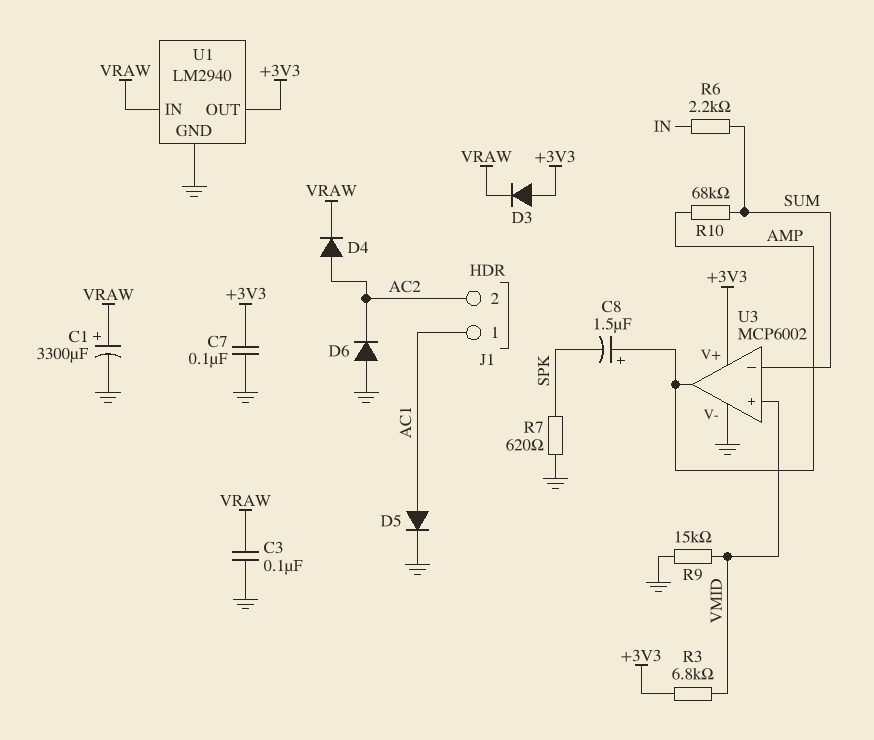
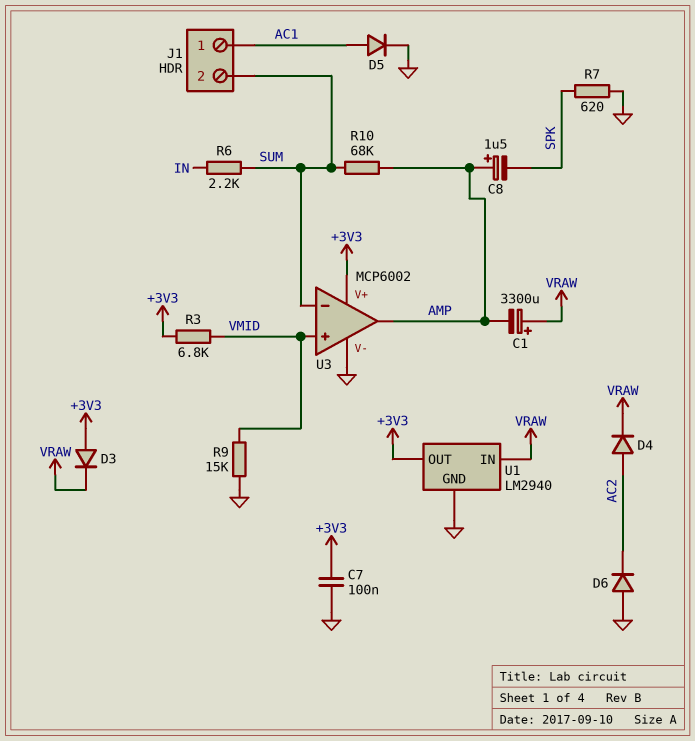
C1: 3300uF (plus VRAW, minus GND) -> 3300uF (plus VRAW, minus AMP)
C3: 100nF (GND, VRAW) -> none
J1 pin 2: AC2 -> SUM

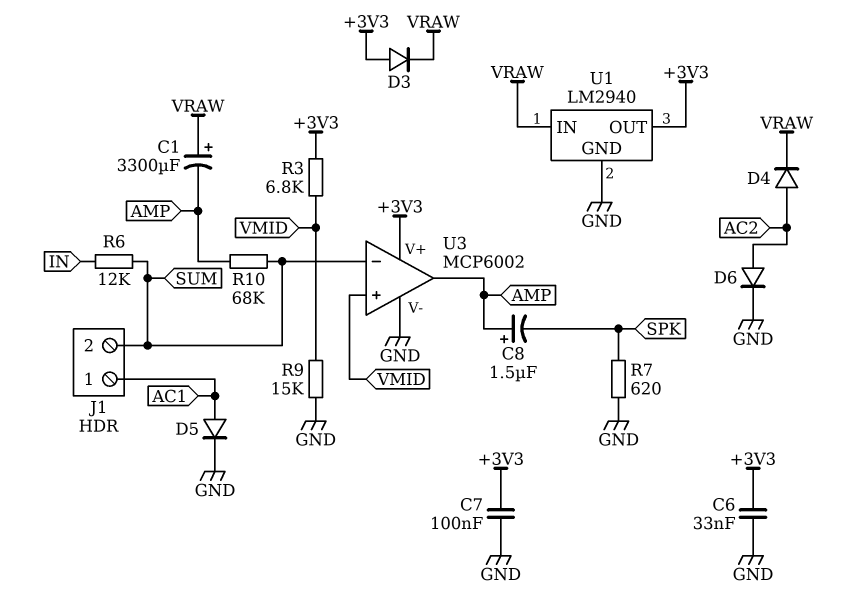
C6: none -> 33nF (+3V3, GND)
D6: diode (A GND, K AC2) -> diode (A AC2, K GND)
R6: 2.2k (IN, SUM) -> 12k (IN, SUM)

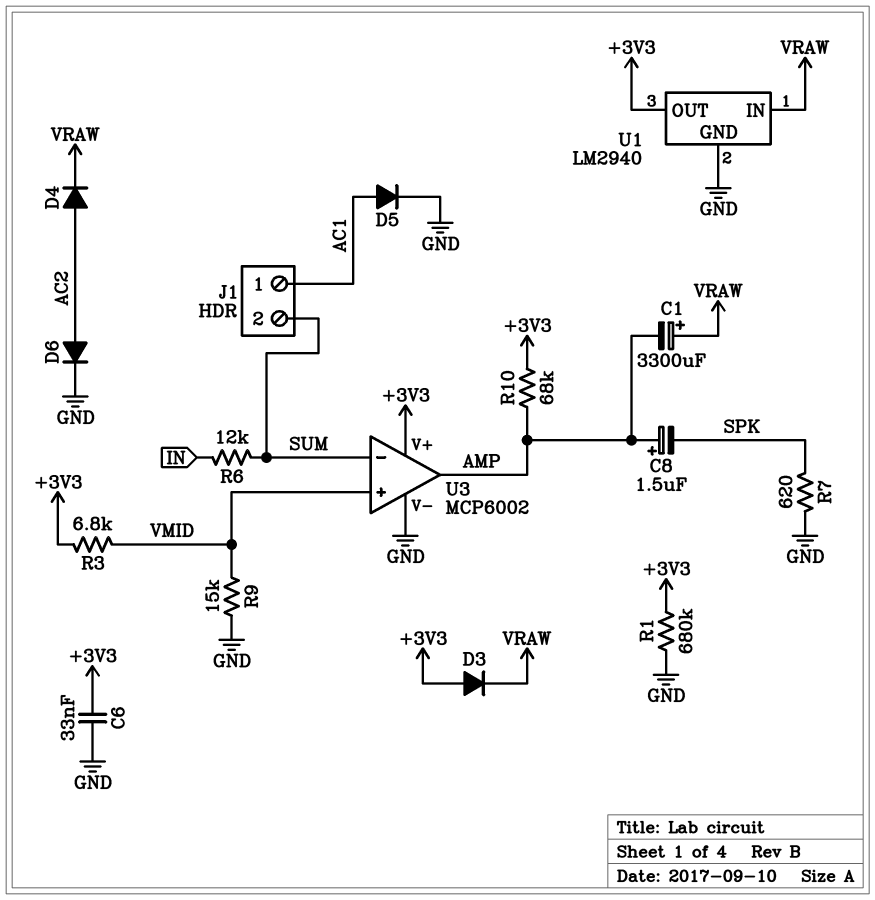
C7: 100nF (+3V3, GND) -> none
R1: none -> 680k (+3V3, GND)
R10: 68k (AMP, SUM) -> 68k (+3V3, AMP)

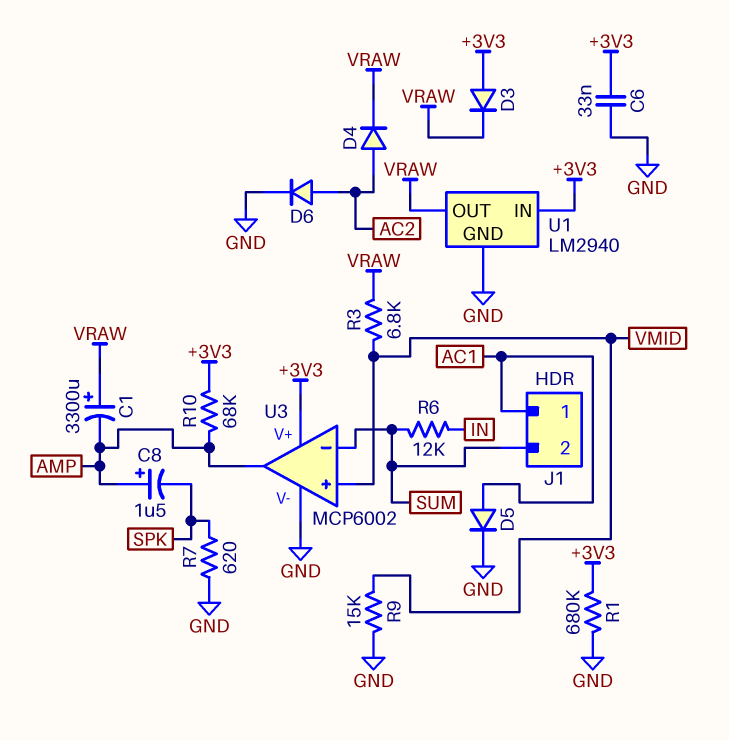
R3: 6.8k (+3V3, VMID) -> 6.8k (VMID, VRAW)
U1 pin IN: VRAW -> +3V3
U1 pin OUT: +3V3 -> VRAW

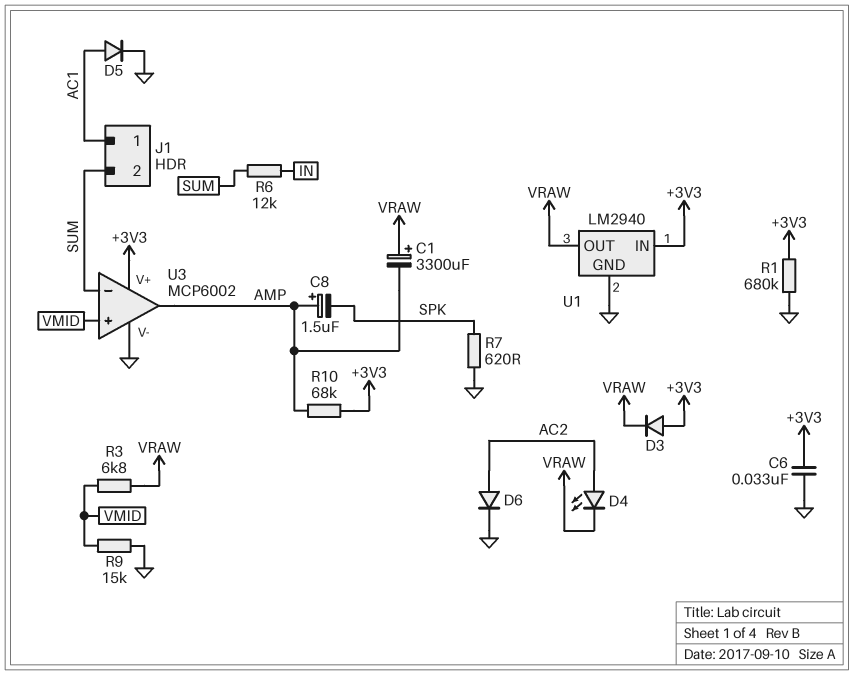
D4: diode (A AC2, K VRAW) -> LED (A AC2, K VRAW)

